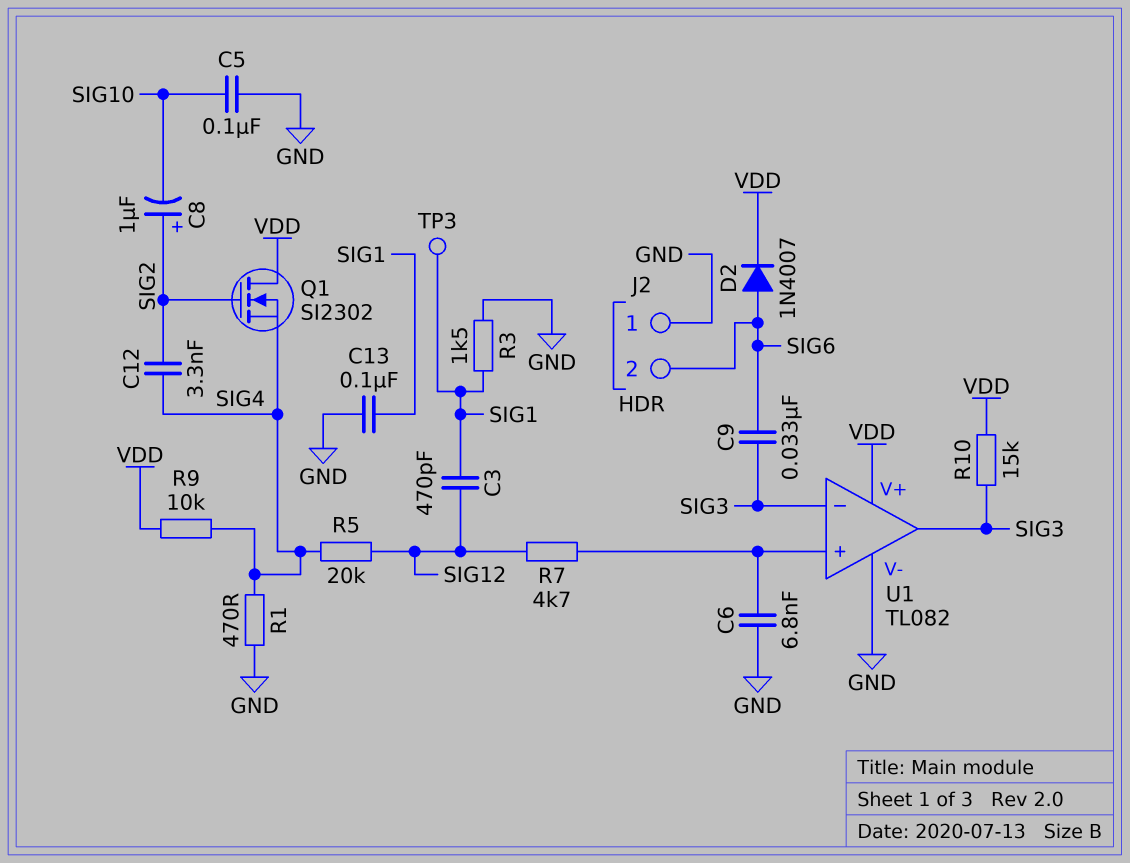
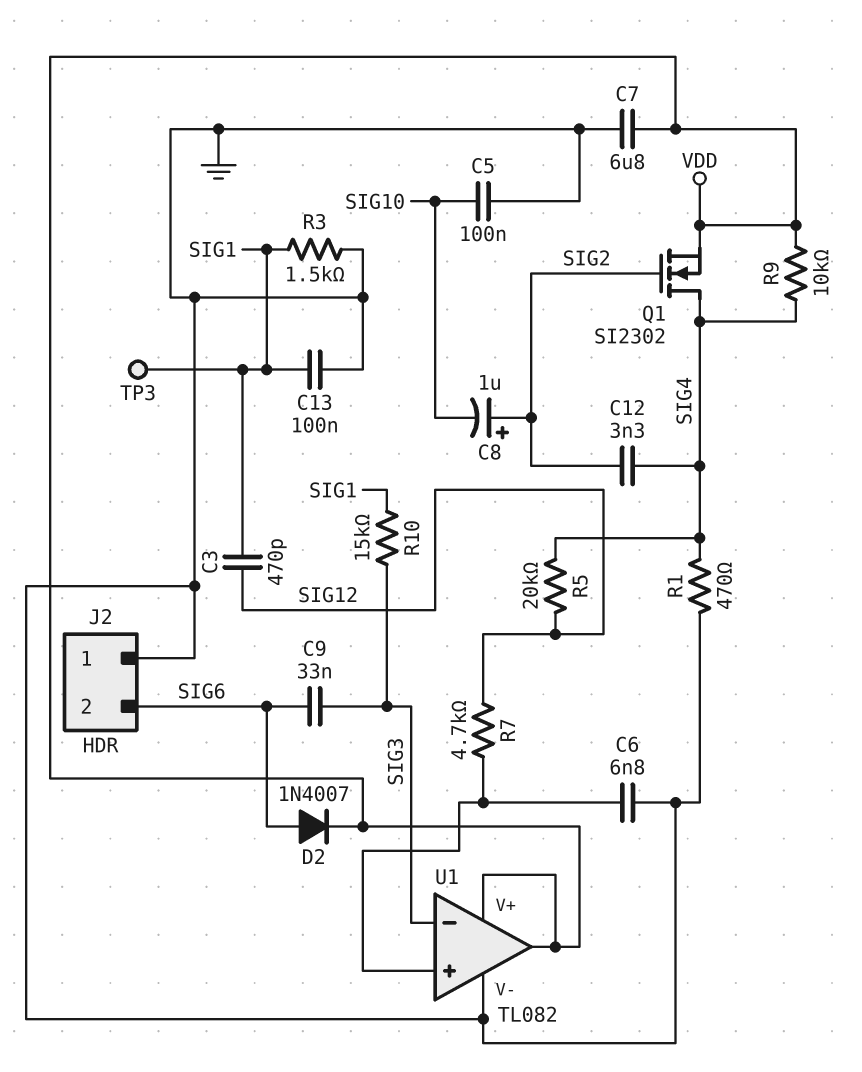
C7: none -> 6.8uF (GND, VDD)
Q1: NMOS SI2302 (G SIG2, D VDD, S SIG4) -> NMOS SI2302 (G SIG2, D SIG4, S VDD)
R10: 15k (SIG3, VDD) -> 15k (SIG1, SIG3)
U1 pin out: SIG3 -> VDD

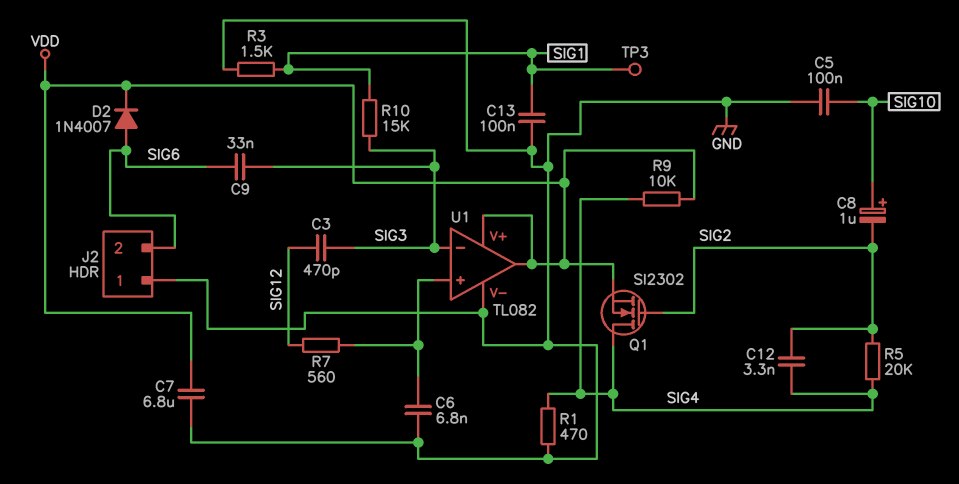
C3: 470pF (SIG1, SIG12) -> 470pF (SIG3, SIG12)
C8: 1uF (plus SIG2, minus SIG10) -> 1uF (plus SIG10, minus SIG2)
R5: 20k (SIG4, SIG12) -> 20k (SIG2, SIG4)
R7: 4.7k (SIG12, U1/in+) -> 560 (SIG12, U1/in+)

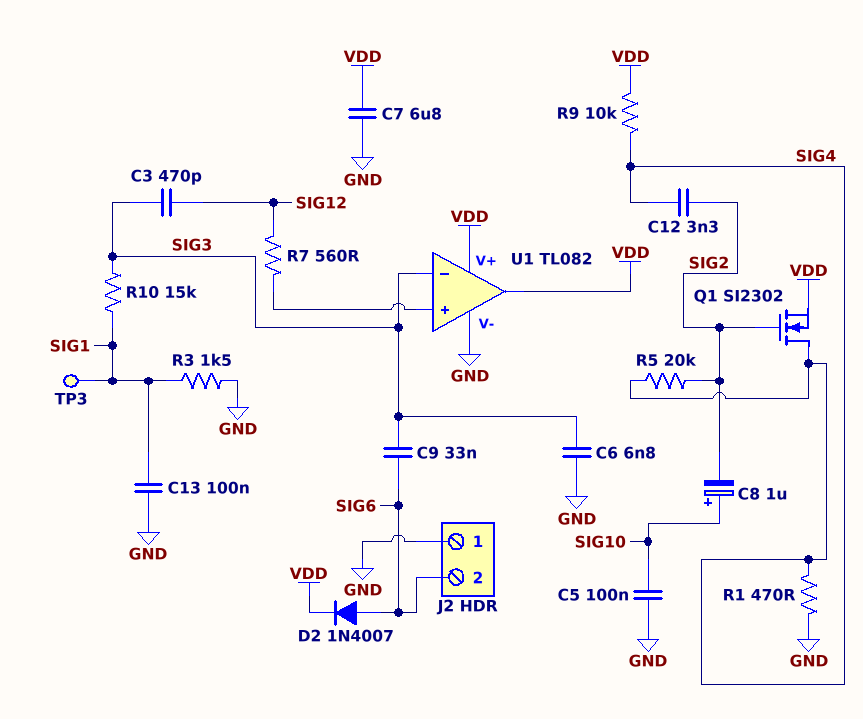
C6: 6.8nF (GND, U1/in+) -> 6.8nF (GND, SIG3)

